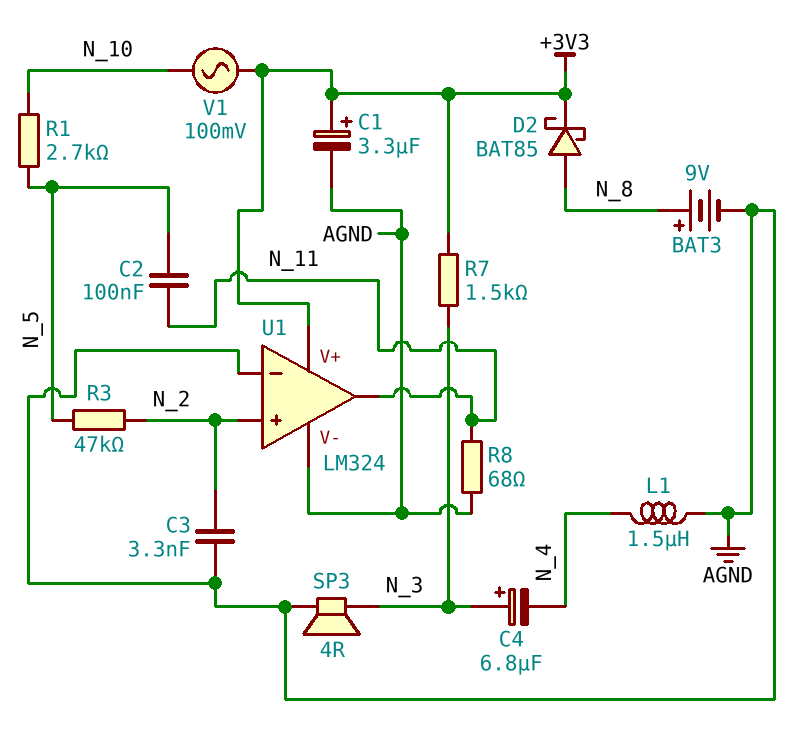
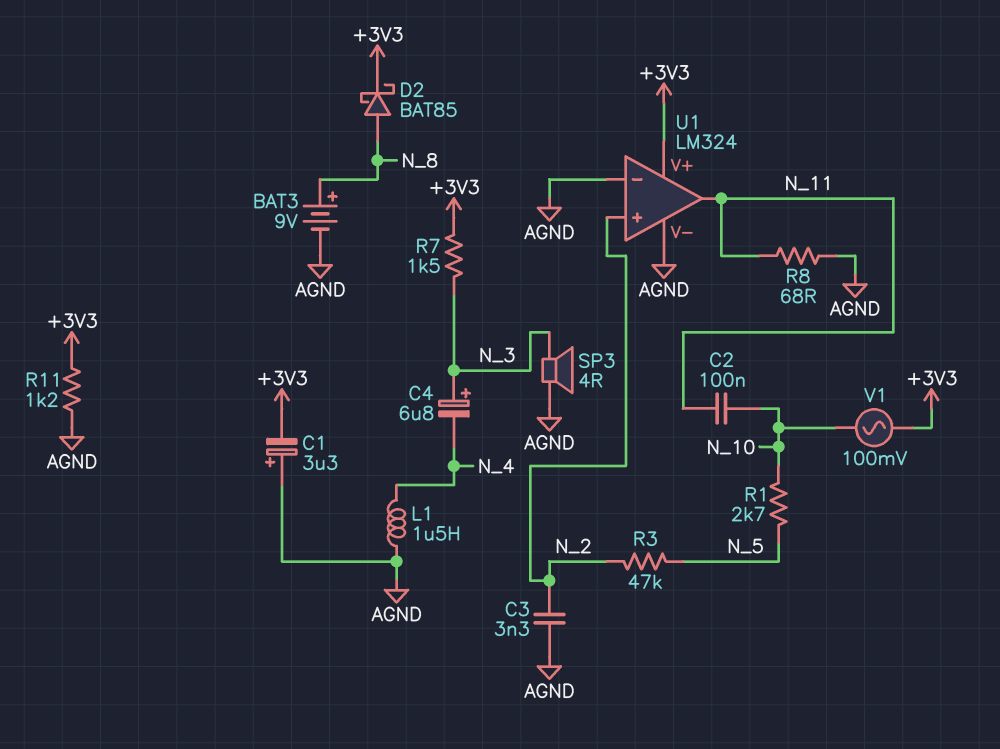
C1: 3.3uF (plus +3V3, minus AGND) -> 3.3uF (plus AGND, minus +3V3)
C2: 100nF (N_5, N_11) -> 100nF (N_10, N_11)
R11: none -> 1.2k (+3V3, AGND)

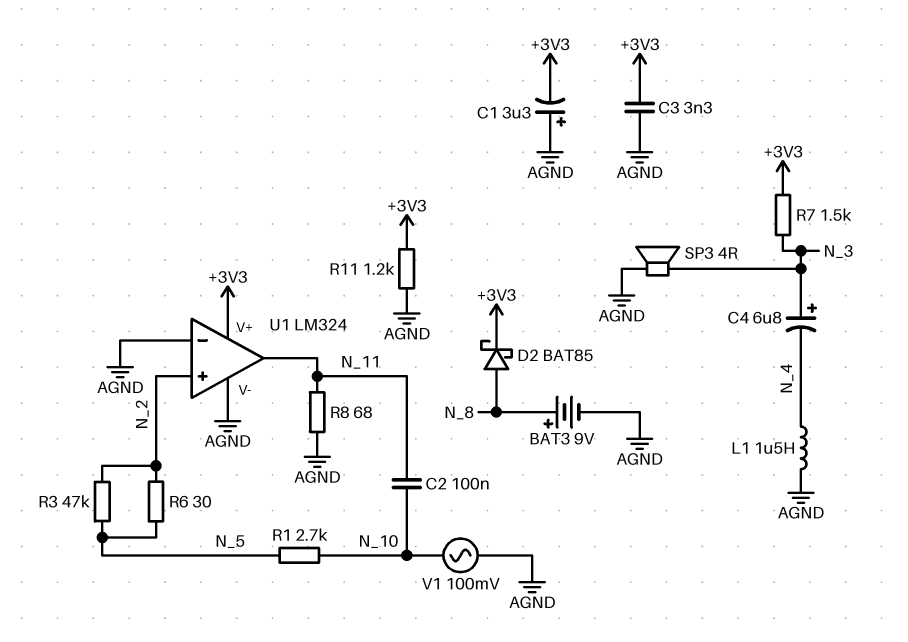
C3: 3.3nF (AGND, N_2) -> 3.3nF (+3V3, AGND)
R6: none -> 30 (N_2, N_5)
V1: AC 100mV (+3V3, N_10) -> AC 100mV (AGND, N_10)

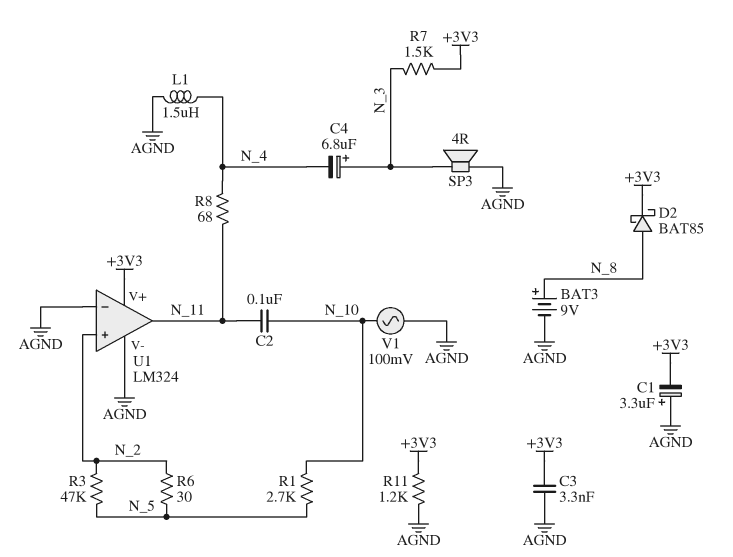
R8: 68 (AGND, N_11) -> 68 (N_4, N_11)

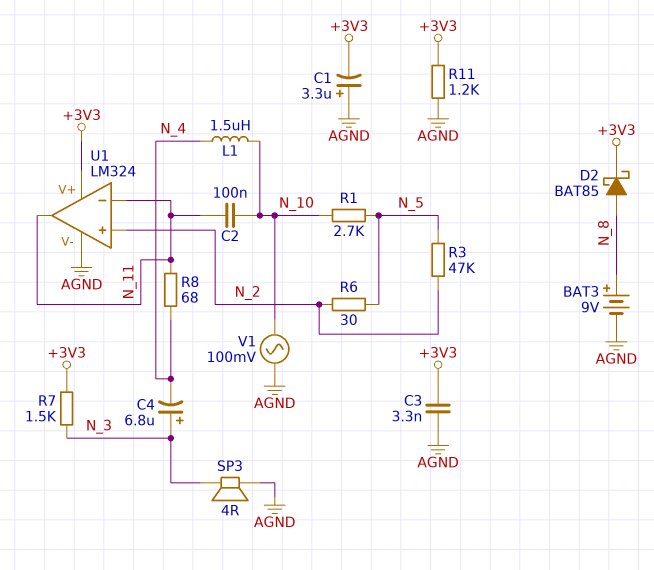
L1: 1.5uH (AGND, N_4) -> 1.5uH (N_4, N_10)
U1 pin in-: AGND -> N_11

